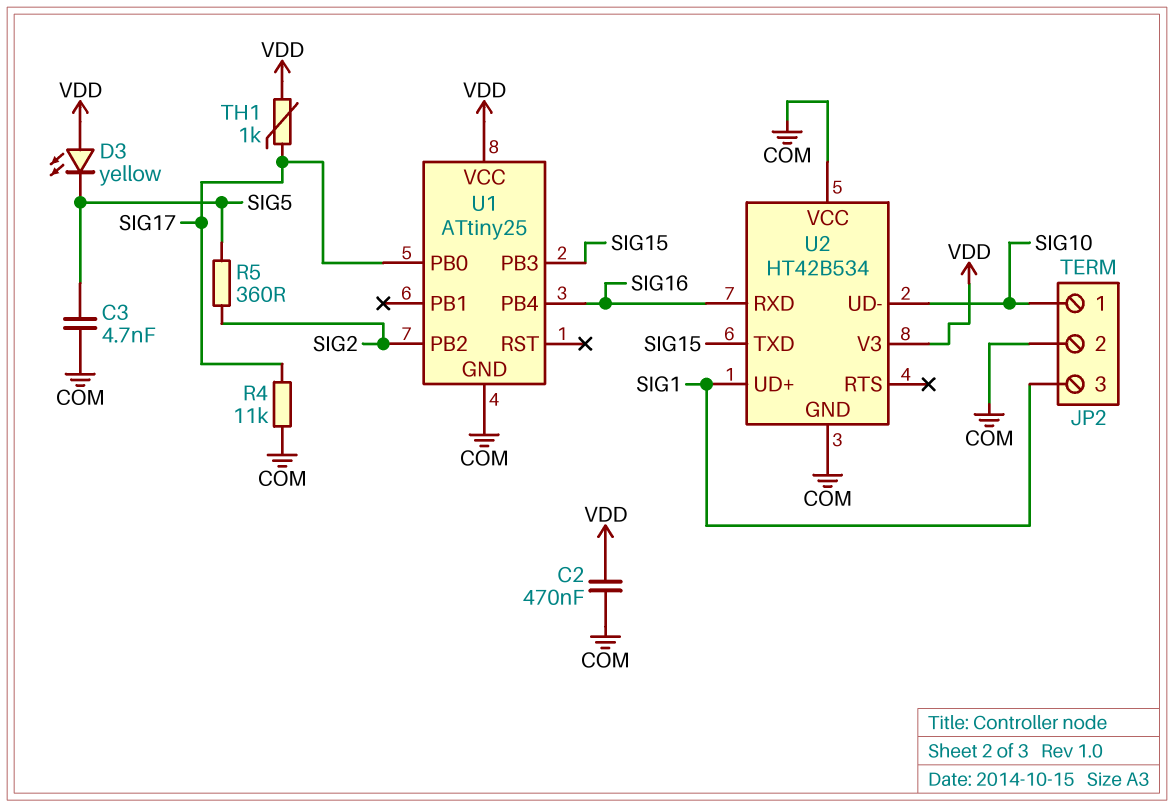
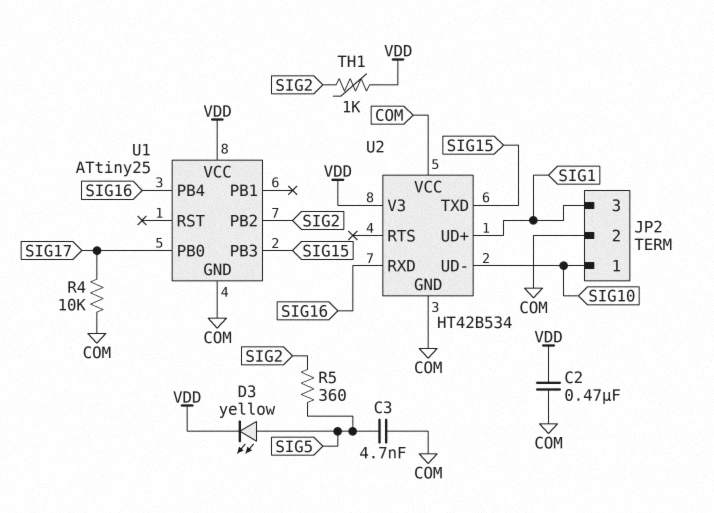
D3: LED yellow (A VDD, K SIG5) -> LED yellow (A SIG5, K VDD)
R4: 11k (COM, SIG17) -> 10k (COM, SIG17)
TH1: 1k (SIG17, VDD) -> 1k (SIG2, VDD)

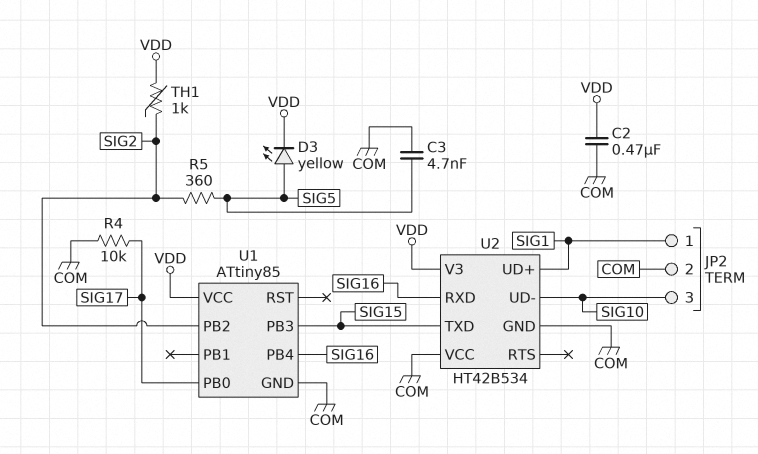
JP2 pin 1: SIG10 -> SIG1
JP2 pin 3: SIG1 -> SIG10
U1: ATtiny25 -> ATtiny85

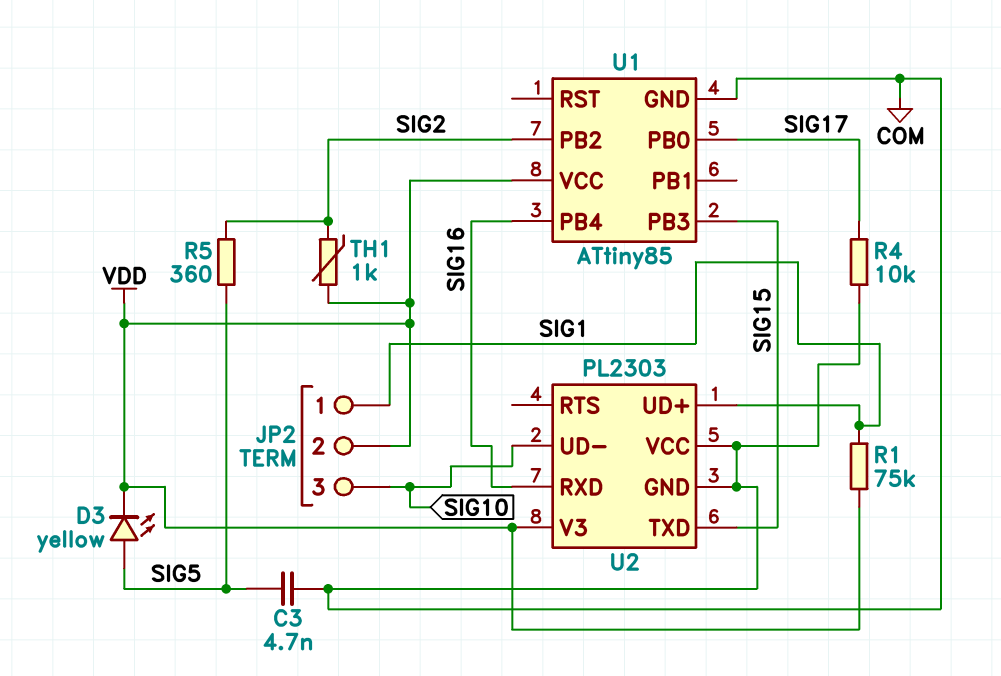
C2: 470nF (COM, VDD) -> none
JP2 pin 2: COM -> VDD
R1: none -> 75k (SIG1, VDD)
U2: HT42B534 -> PL2303

